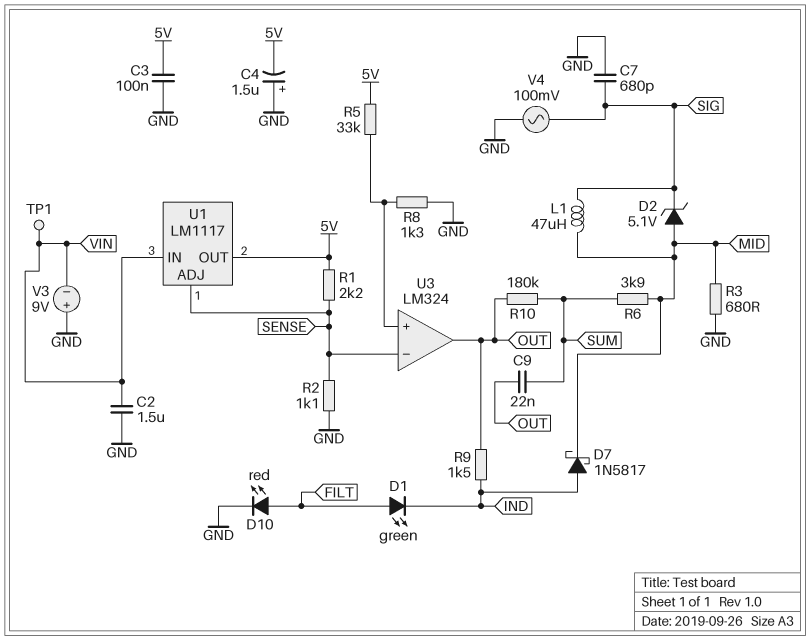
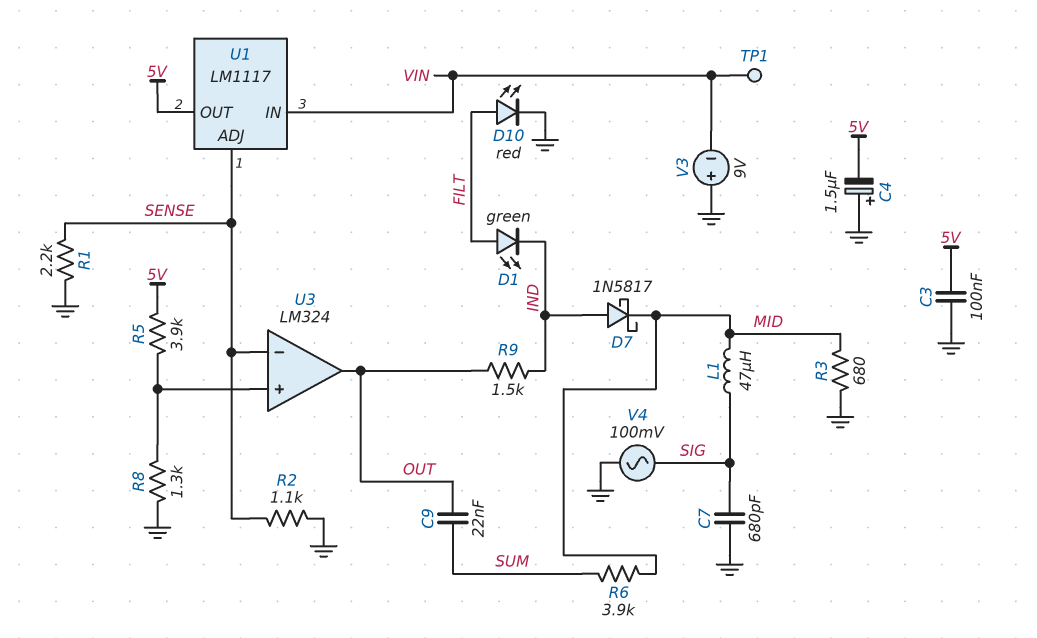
C2: 1.5uF (GND, VIN) -> none
D2: zener 5.1V (A MID, K SIG) -> none
R1: 2.2k (5V, SENSE) -> 2.2k (GND, SENSE)
R5: 33k (5V, U3/in+) -> 3.9k (5V, U3/in+)
R10: 180k (OUT, SUM) -> none

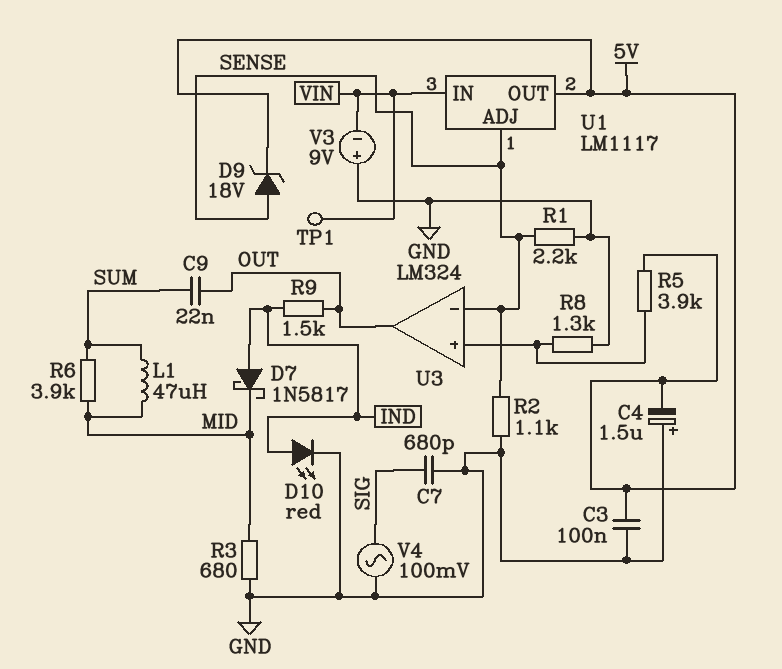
D1: LED green (A FILT, K IND) -> none
D9: none -> zener 18V (A SENSE, K 5V)
D10: LED red (A FILT, K GND) -> LED red (A IND, K GND)
L1: 47uH (MID, SIG) -> 47uH (MID, SUM)

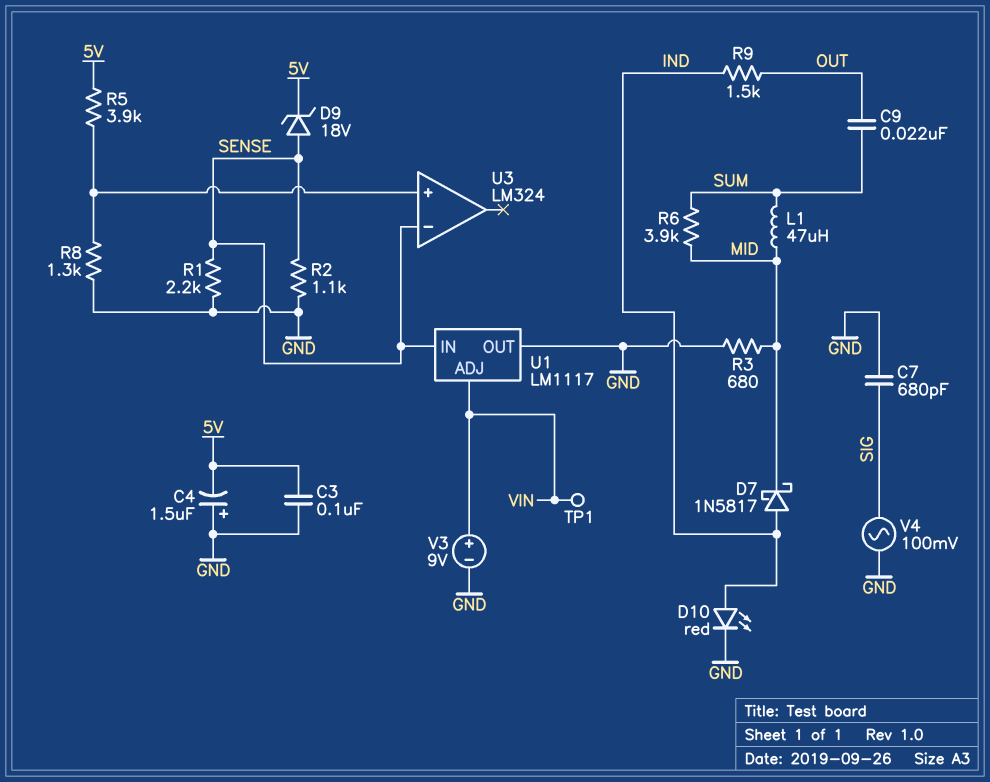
U1 pin ADJ: SENSE -> VIN
U1 pin IN: VIN -> SENSE
U1 pin OUT: 5V -> GND
U3 pin out: OUT -> none
V3: 9V (plus GND, minus VIN) -> 9V (plus VIN, minus GND)

